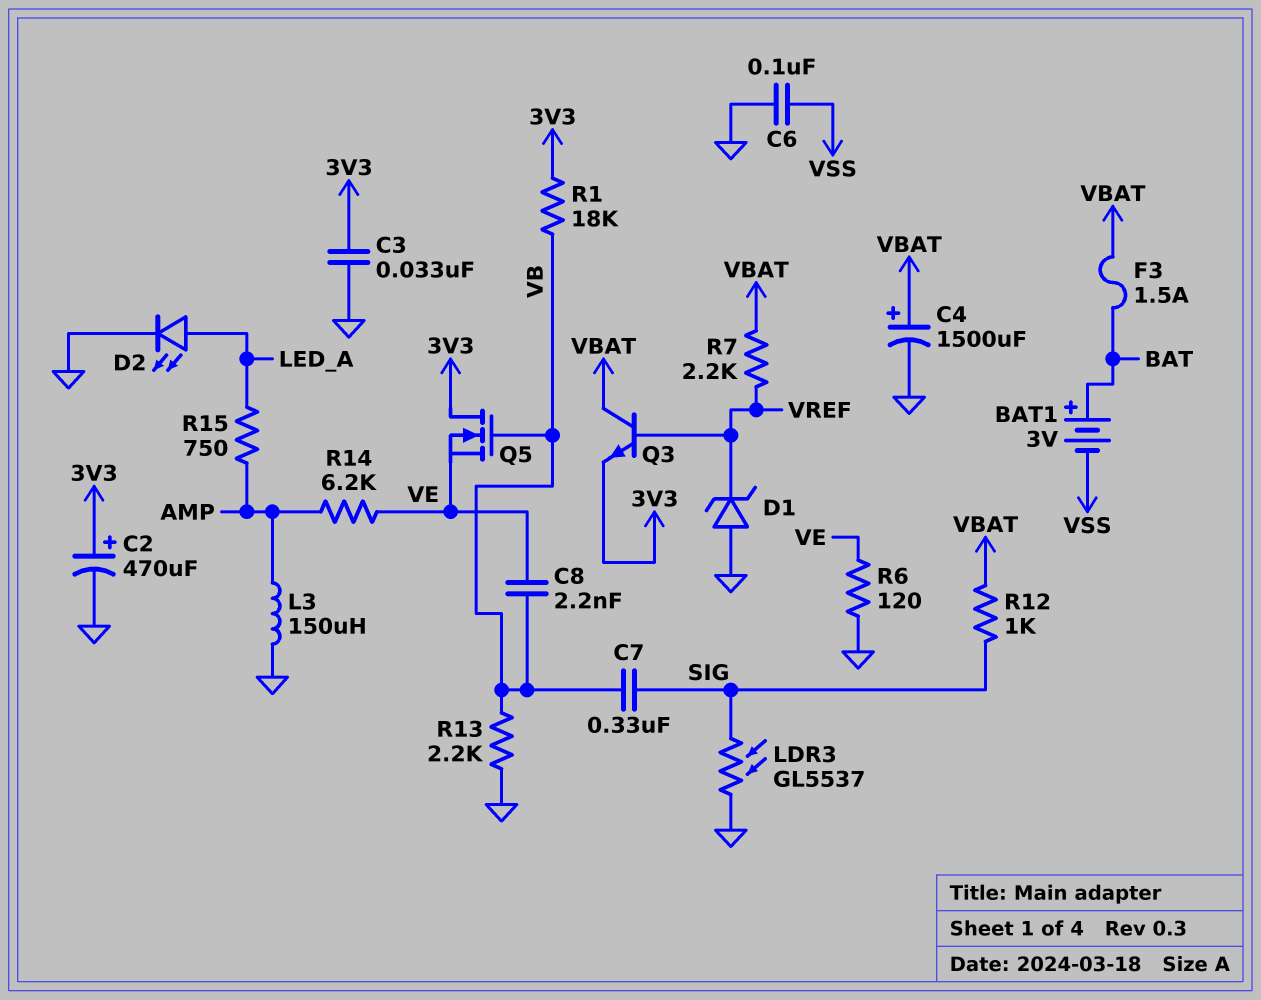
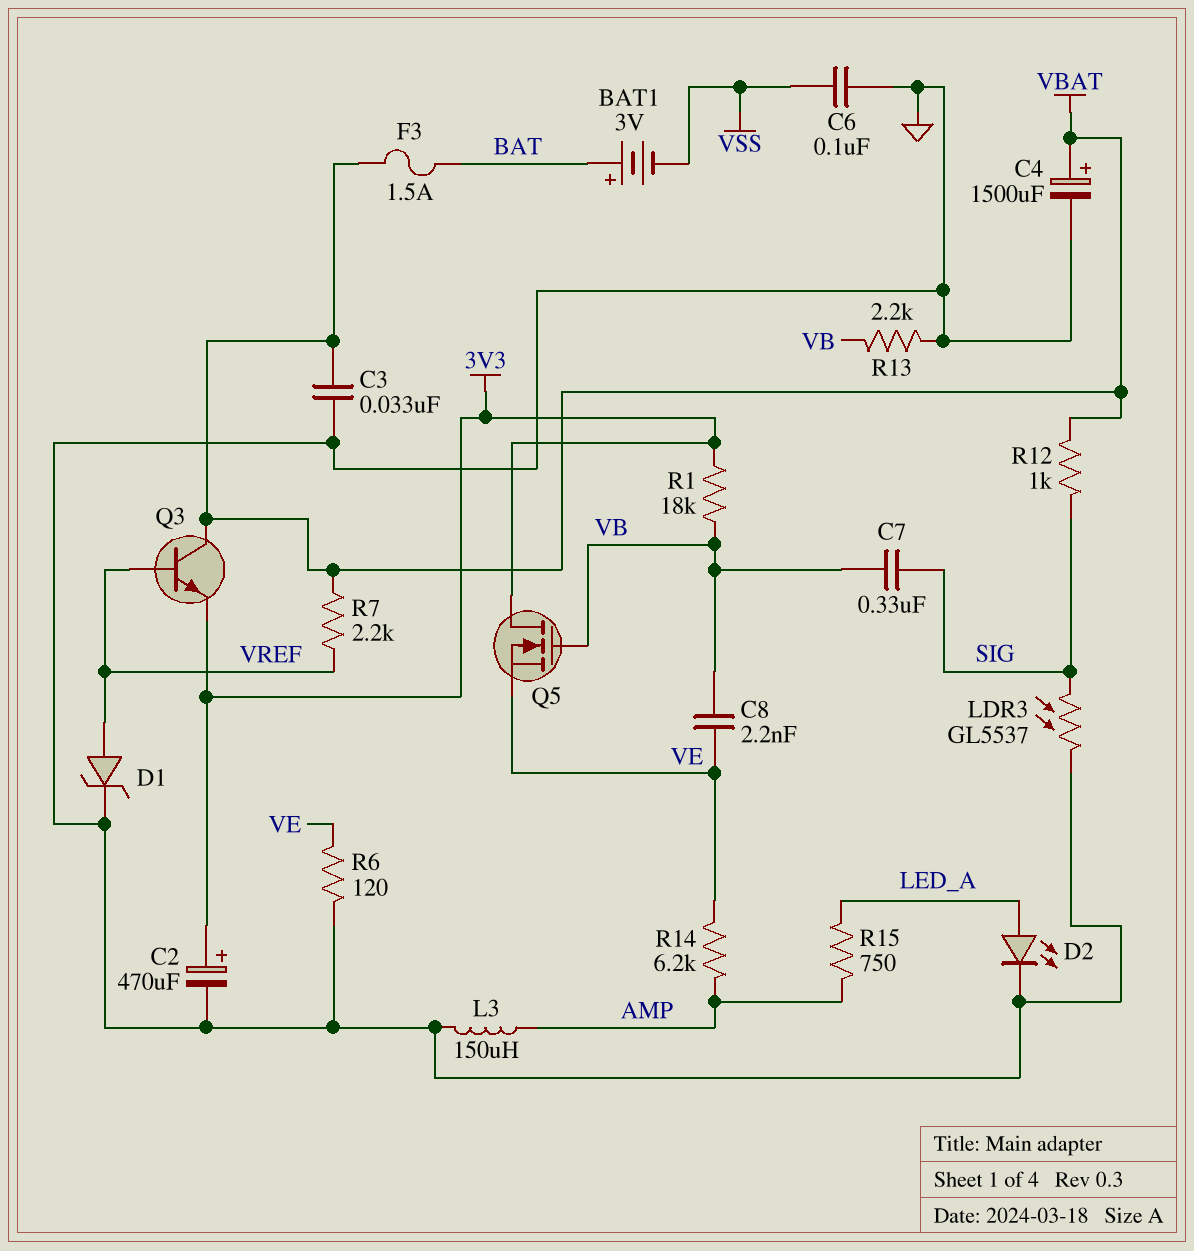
C3: 33nF (3V3, GND) -> 33nF (GND, VBAT)
D1: zener (A GND, K VREF) -> zener (A VREF, K GND)

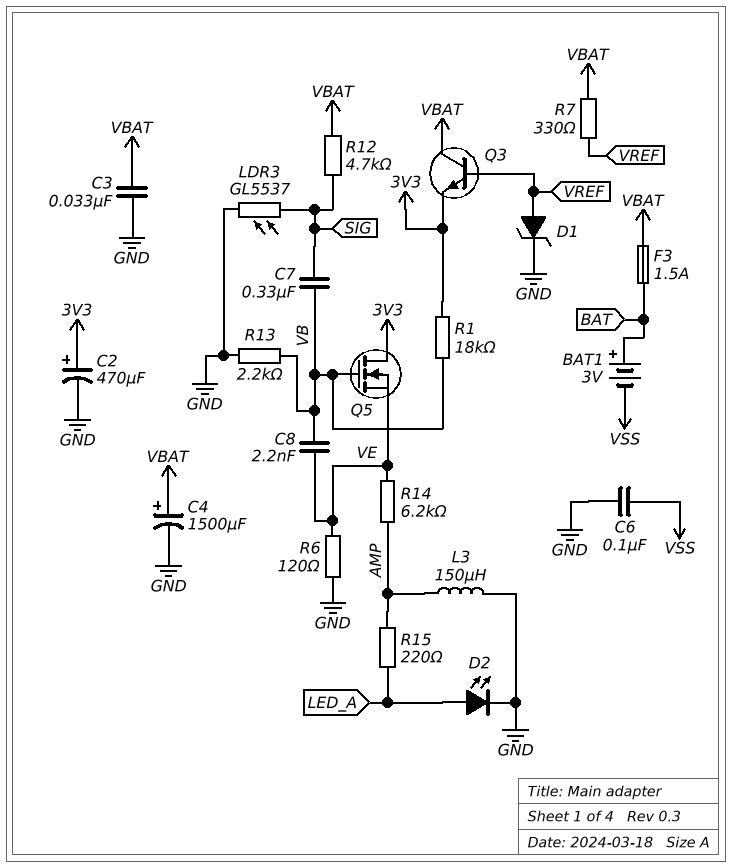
R7: 2.2k (VBAT, VREF) -> 330 (VBAT, VREF)
R12: 1k (SIG, VBAT) -> 4.7k (SIG, VBAT)
R15: 750 (AMP, LED_A) -> 220 (AMP, LED_A)

